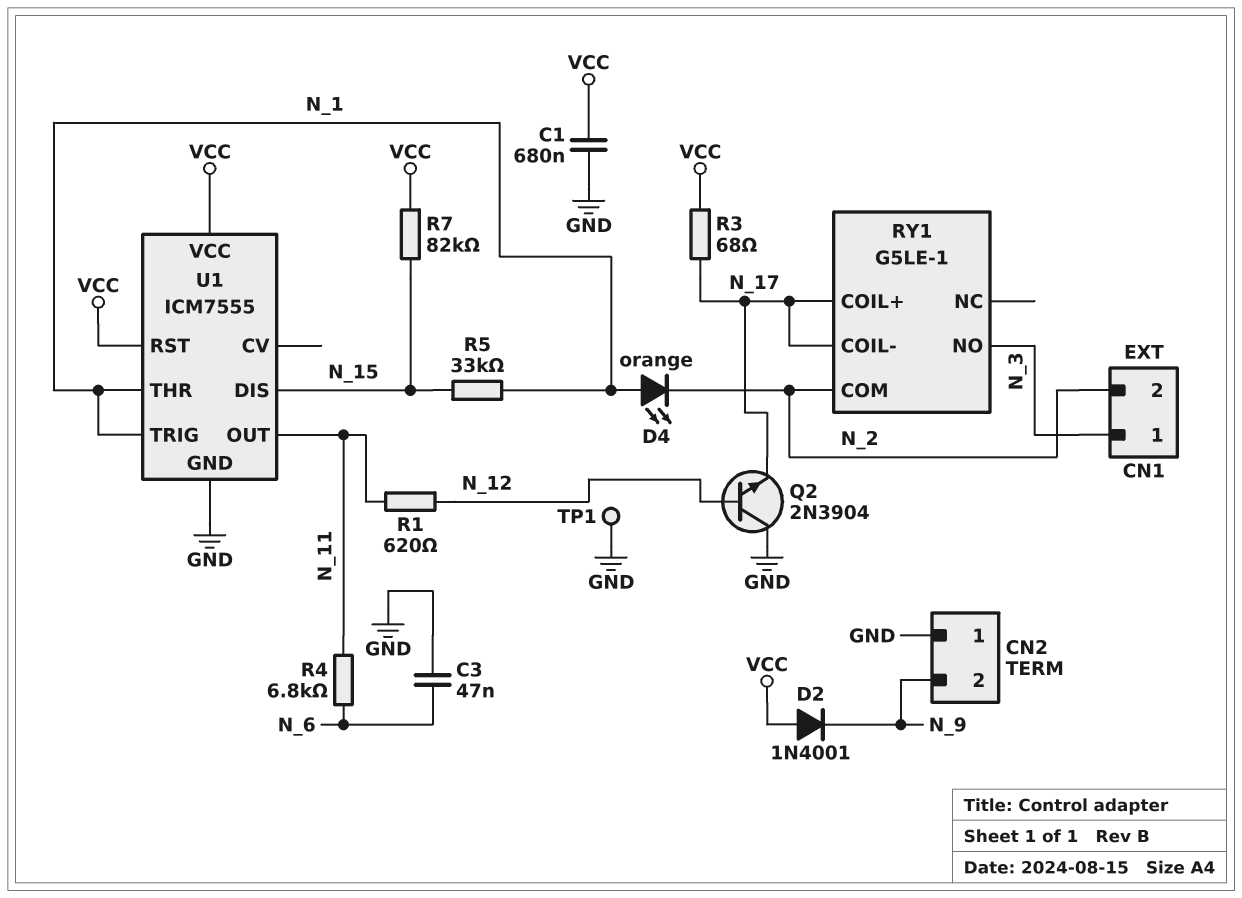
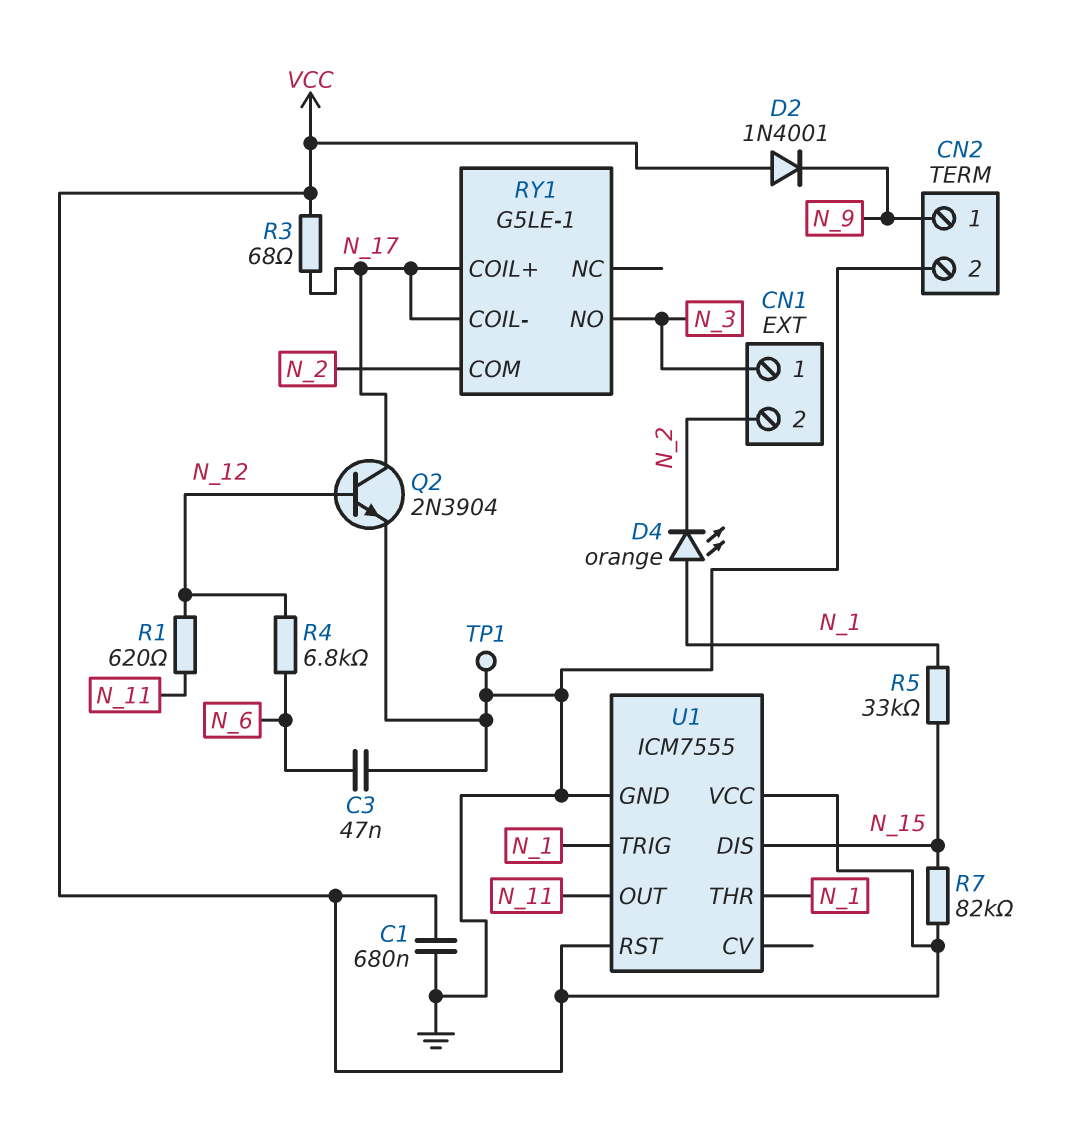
CN2 pin 1: GND -> N_9
CN2 pin 2: N_9 -> GND
Q2: NPN 2N3904 (B N_12, C GND, E N_17) -> NPN 2N3904 (B N_12, C N_17, E GND)
R4: 6.8k (N_6, N_11) -> 6.8k (N_6, N_12)

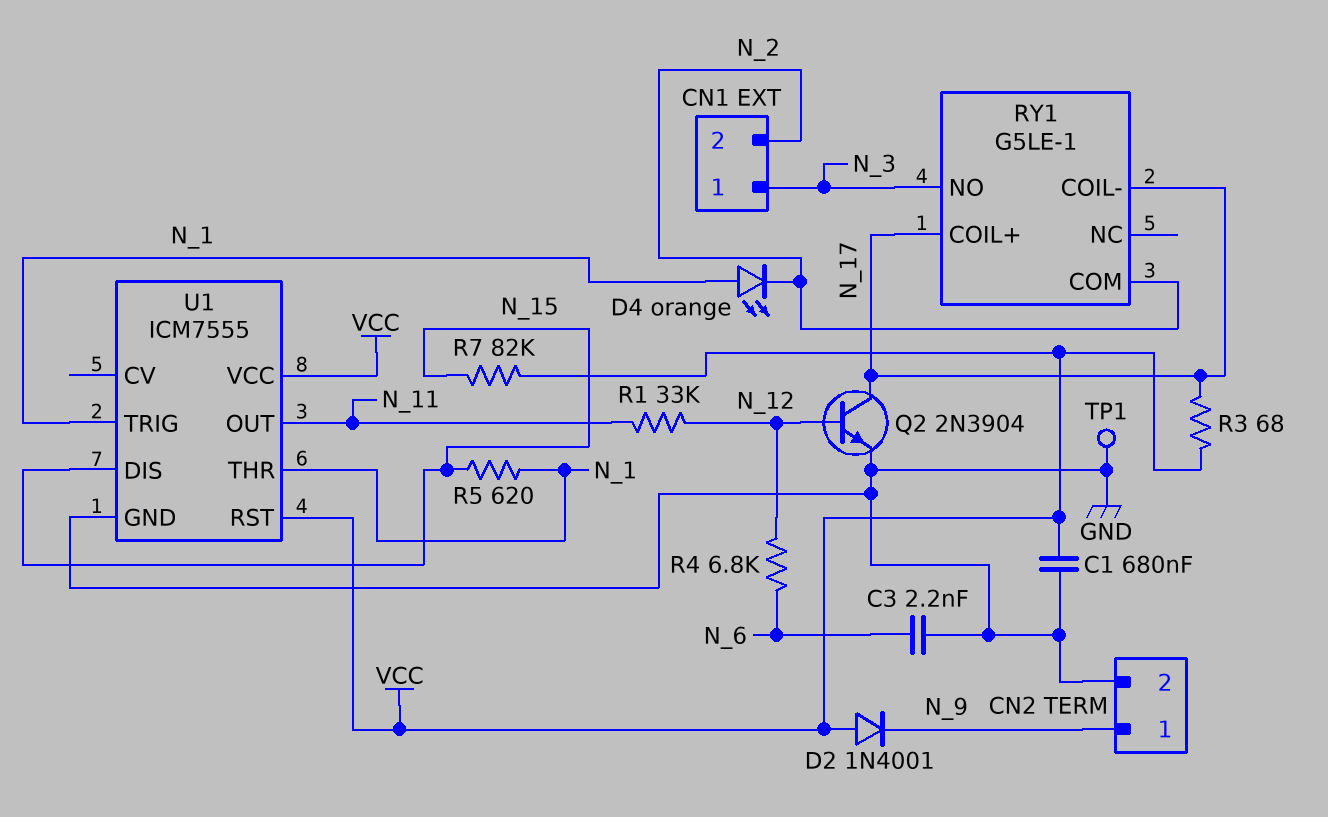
C3: 47nF (GND, N_6) -> 2.2nF (GND, N_6)
R1: 620 (N_11, N_12) -> 33k (N_11, N_12)
R5: 33k (N_1, N_15) -> 620 (N_1, N_15)

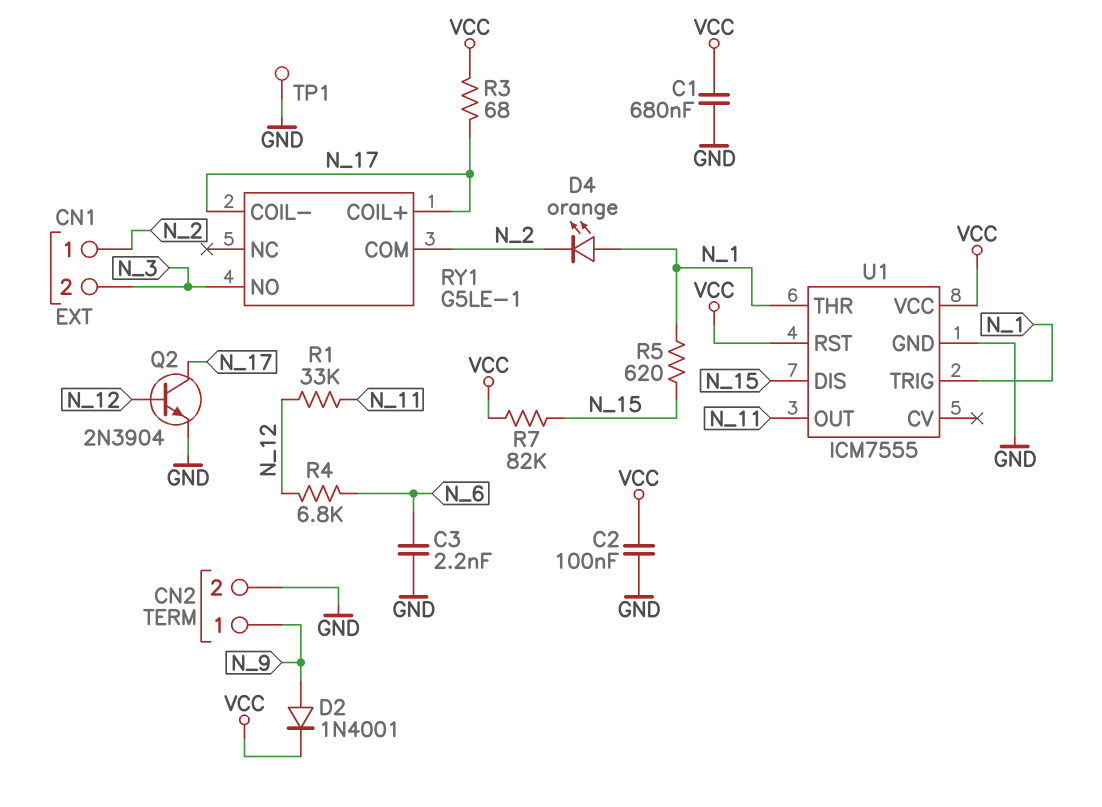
C2: none -> 100nF (GND, VCC)
CN1 pin 1: N_3 -> N_2
CN1 pin 2: N_2 -> N_3
D2: diode 1N4001 (A VCC, K N_9) -> diode 1N4001 (A N_9, K VCC)

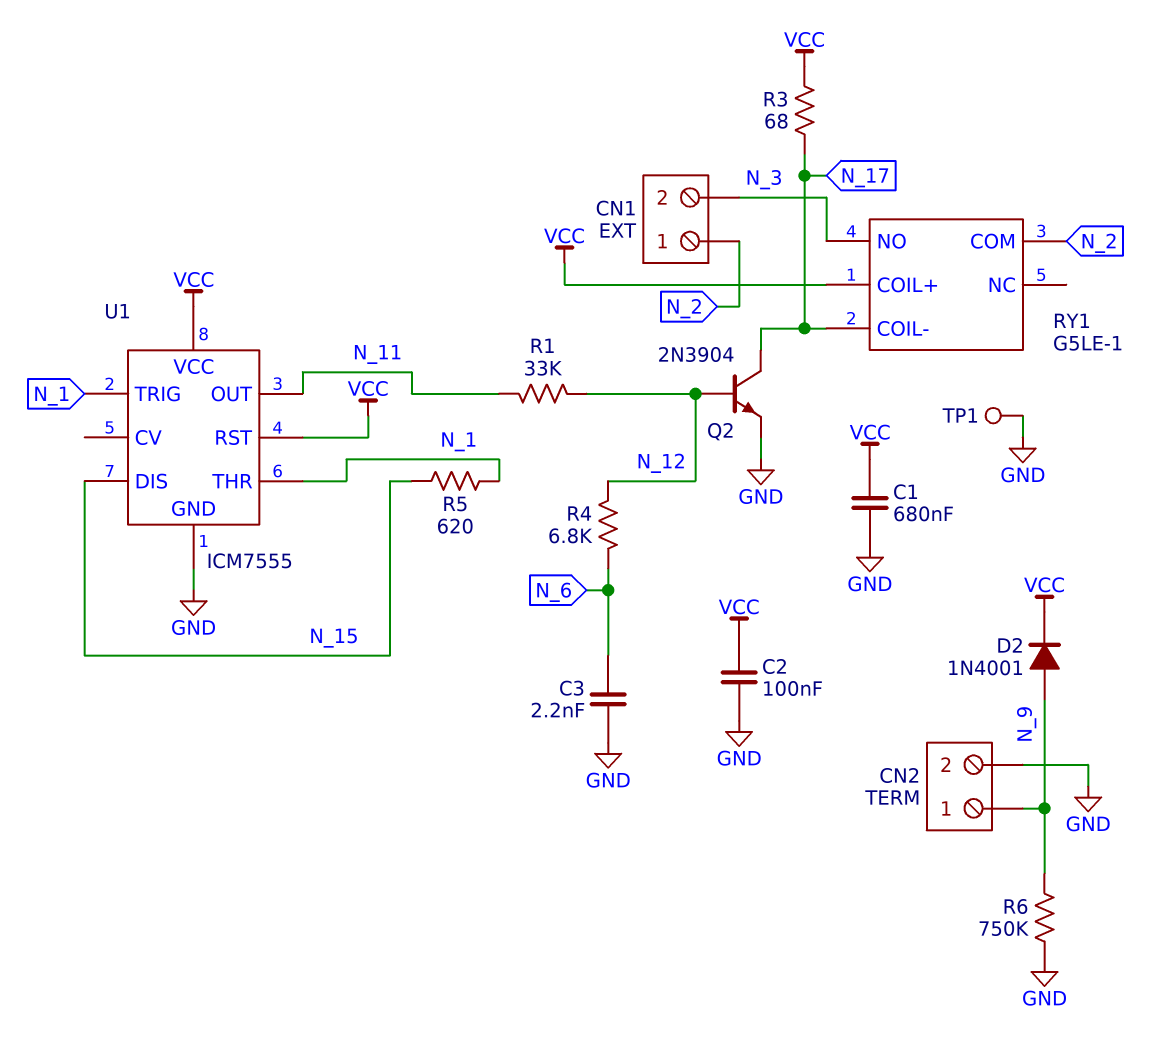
D4: LED orange (A N_1, K N_2) -> none
R6: none -> 750k (GND, N_9)
R7: 82k (N_15, VCC) -> none
RY1 pin COIL+: N_17 -> VCC

